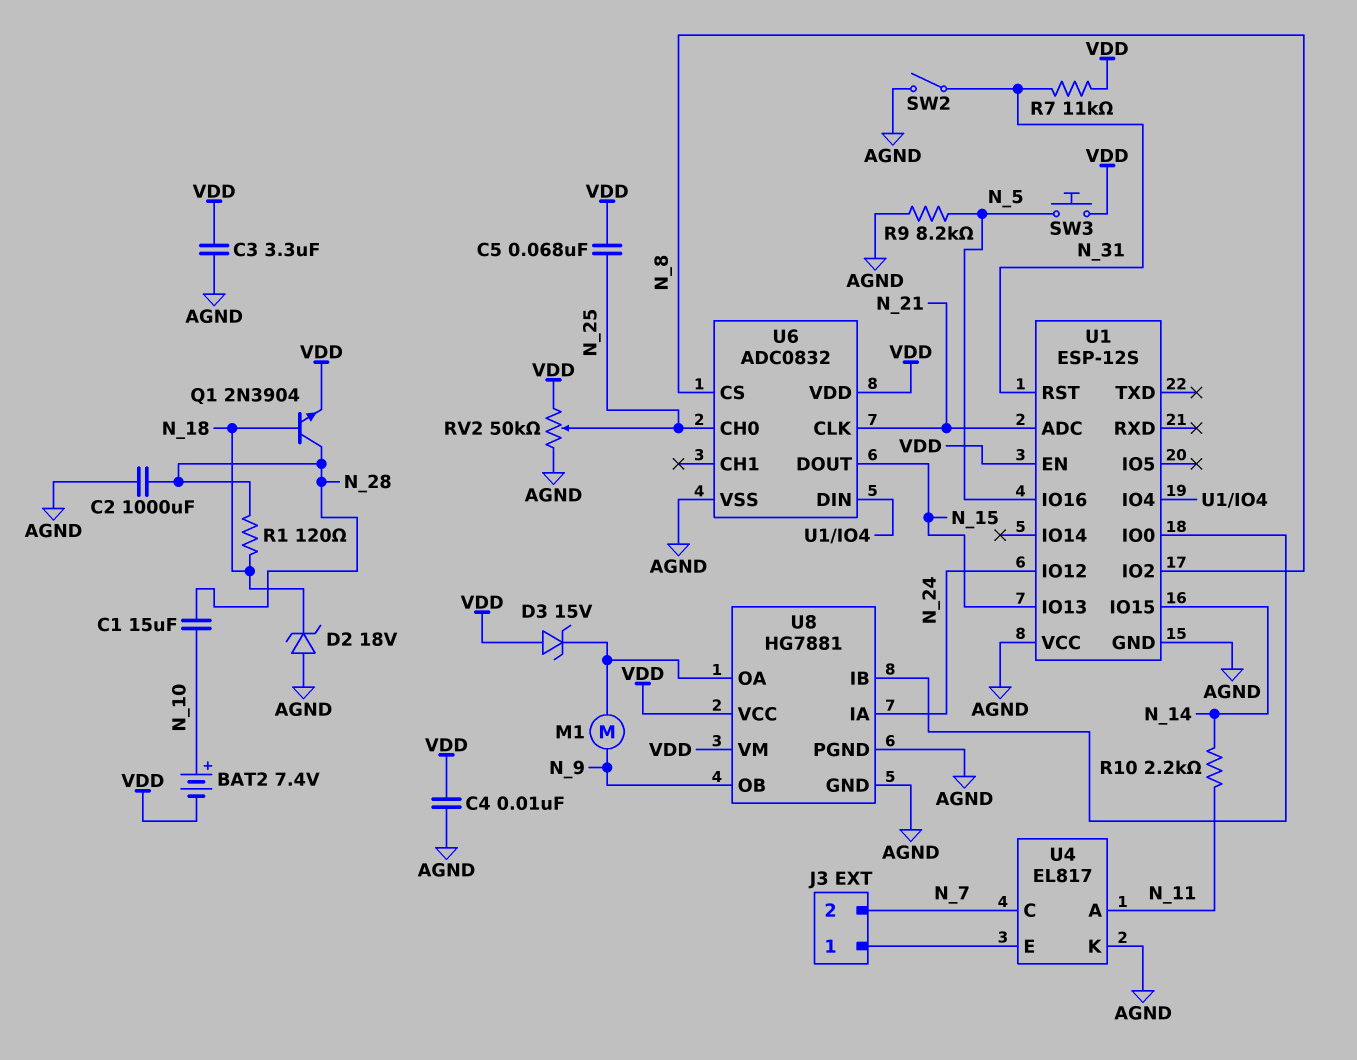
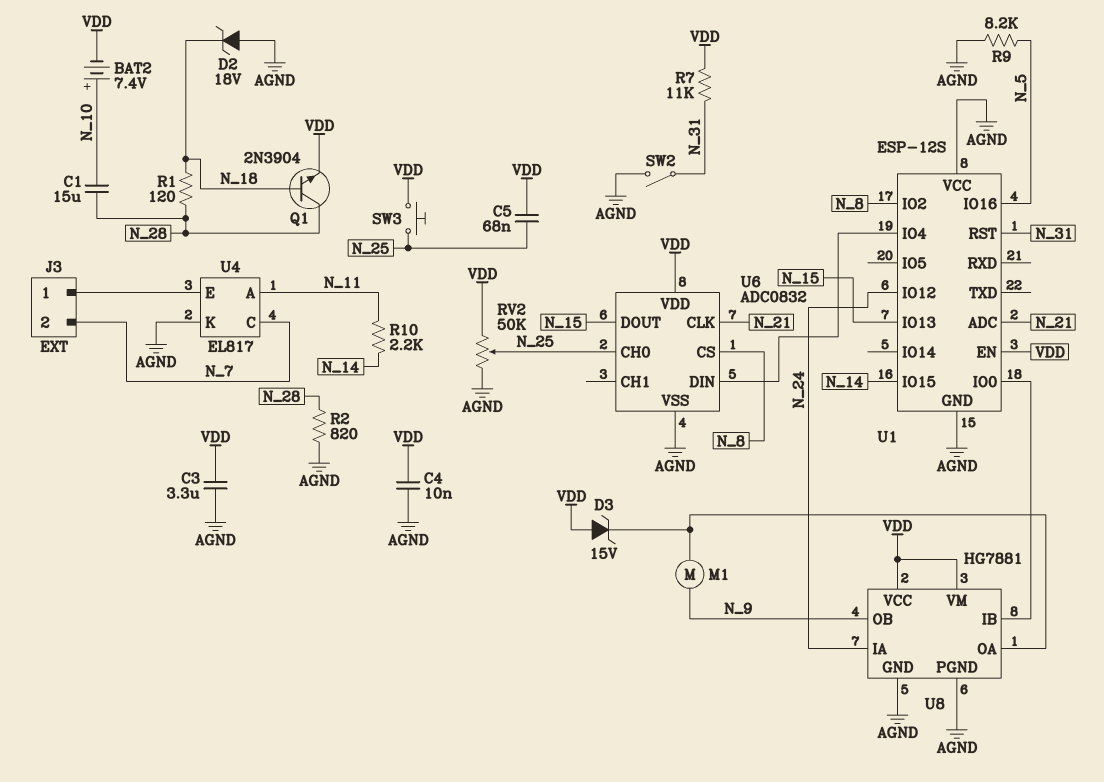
C2: 1000uF (AGND, N_28) -> none
R2: none -> 820 (AGND, N_28)
SW3: button (N_5, VDD) -> button (N_25, VDD)

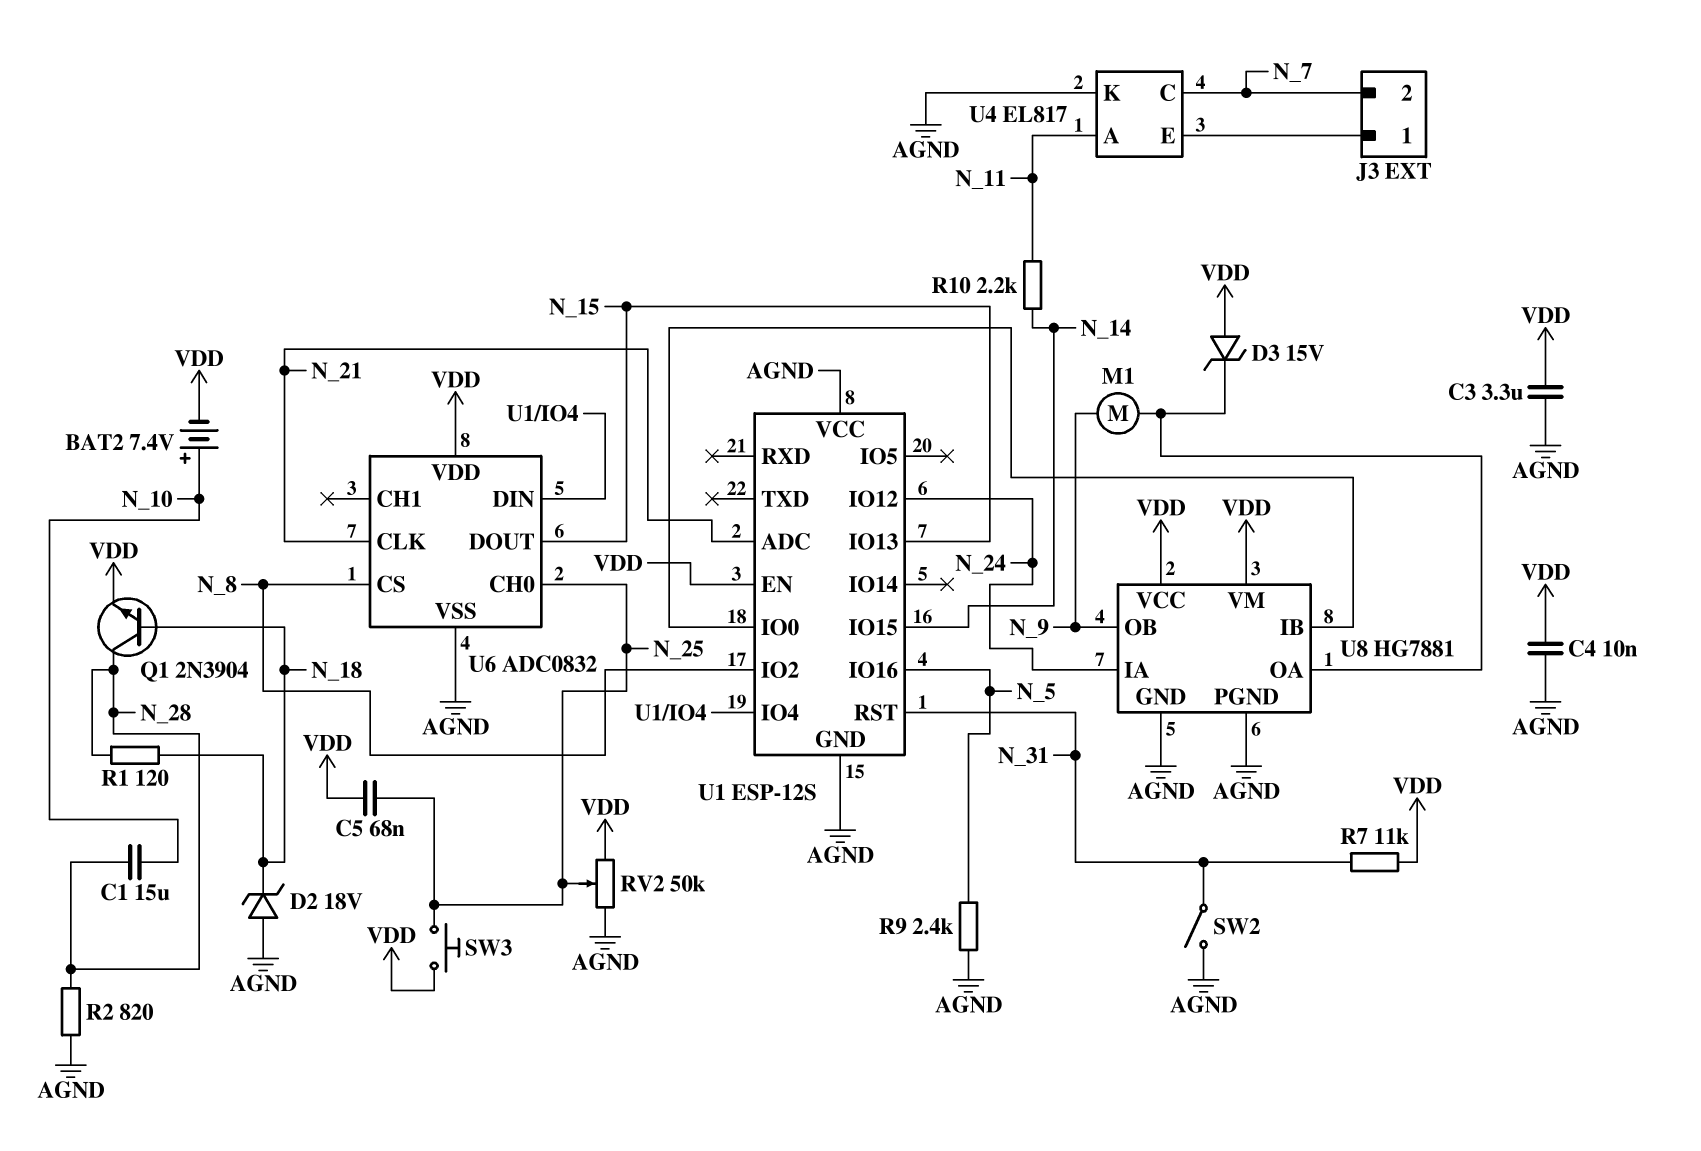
R9: 8.2k (AGND, N_5) -> 2.4k (AGND, N_5)

